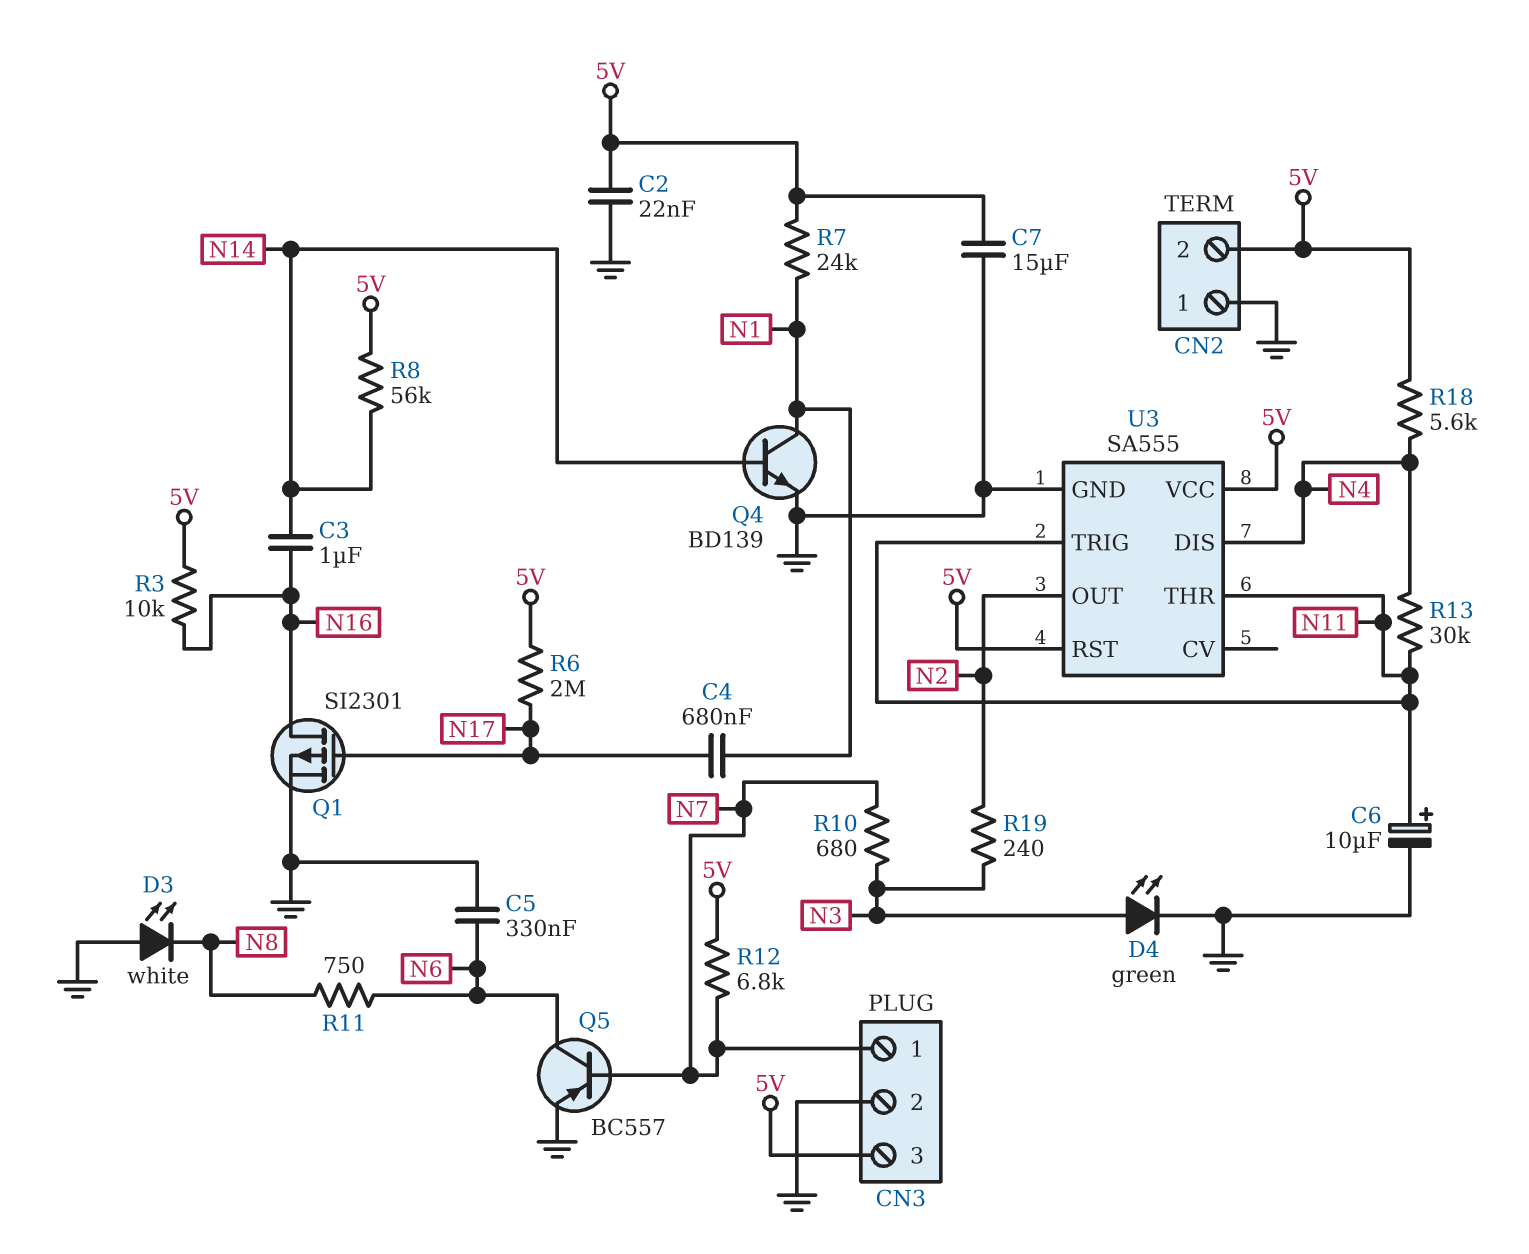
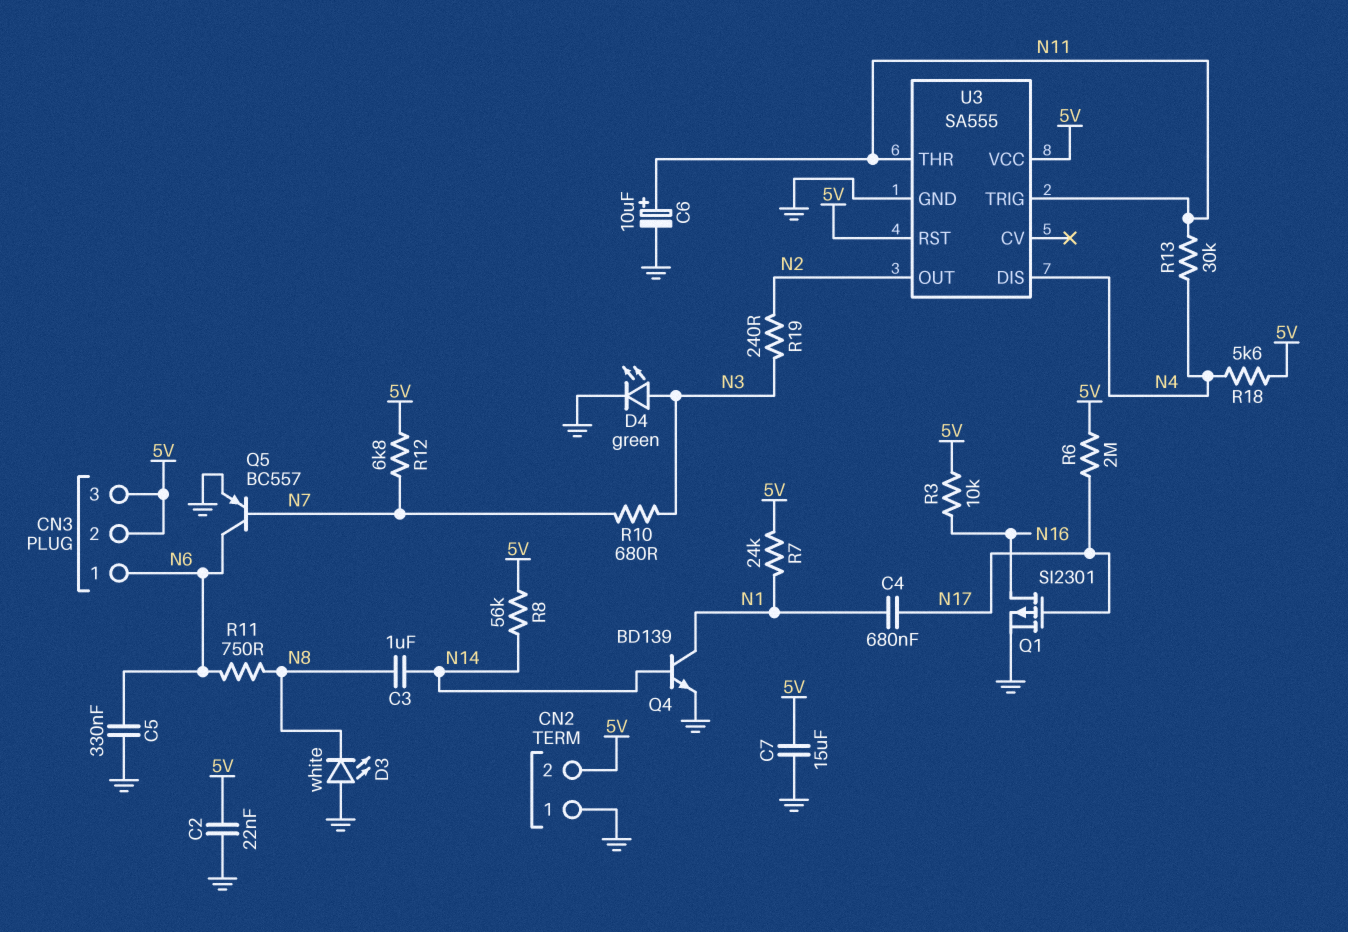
C3: 1uF (N14, N16) -> 1uF (N8, N14)
CN3 pin 1: N7 -> N6
CN3 pin 2: GND -> 5V

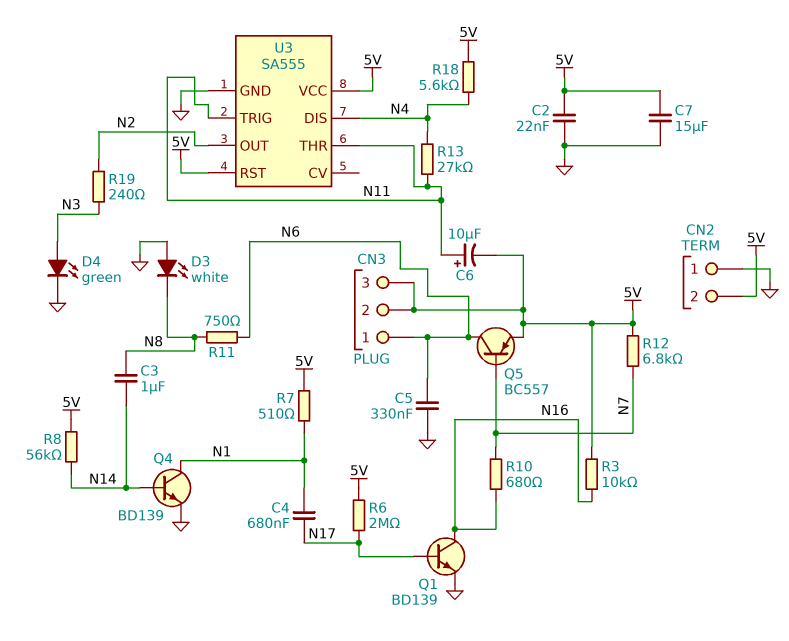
C6: 10uF (plus N11, minus GND) -> 10uF (plus N11, minus 5V)
Q1: PMOS SI2301 (G N17, D N16, S GND) -> NPN BD139 (B N17, C N16, E GND)
Q5: PNP BC557 (B N7, C N6, E GND) -> PNP BC557 (B N7, C N6, E 5V)
R7: 24k (5V, N1) -> 510 (5V, N1)
R10: 680 (N3, N7) -> 680 (N7, N16)
R13: 30k (N4, N11) -> 27k (N4, N11)

